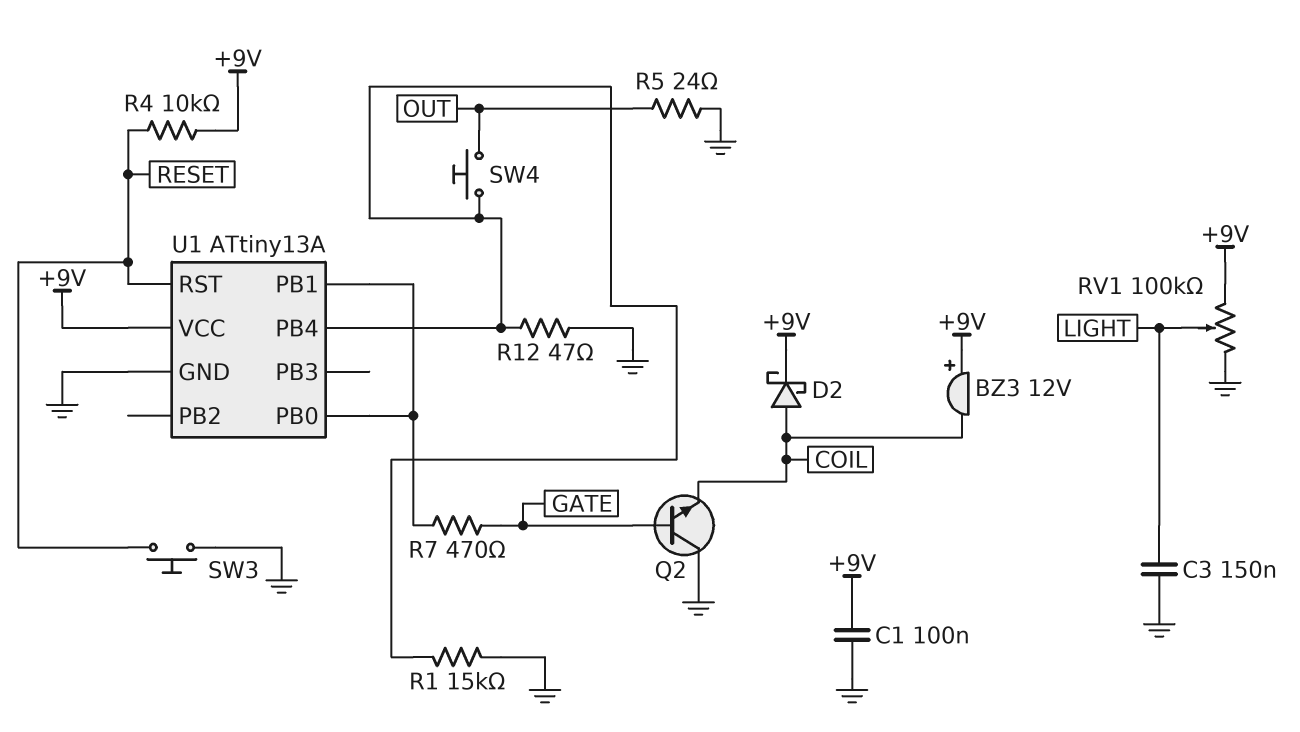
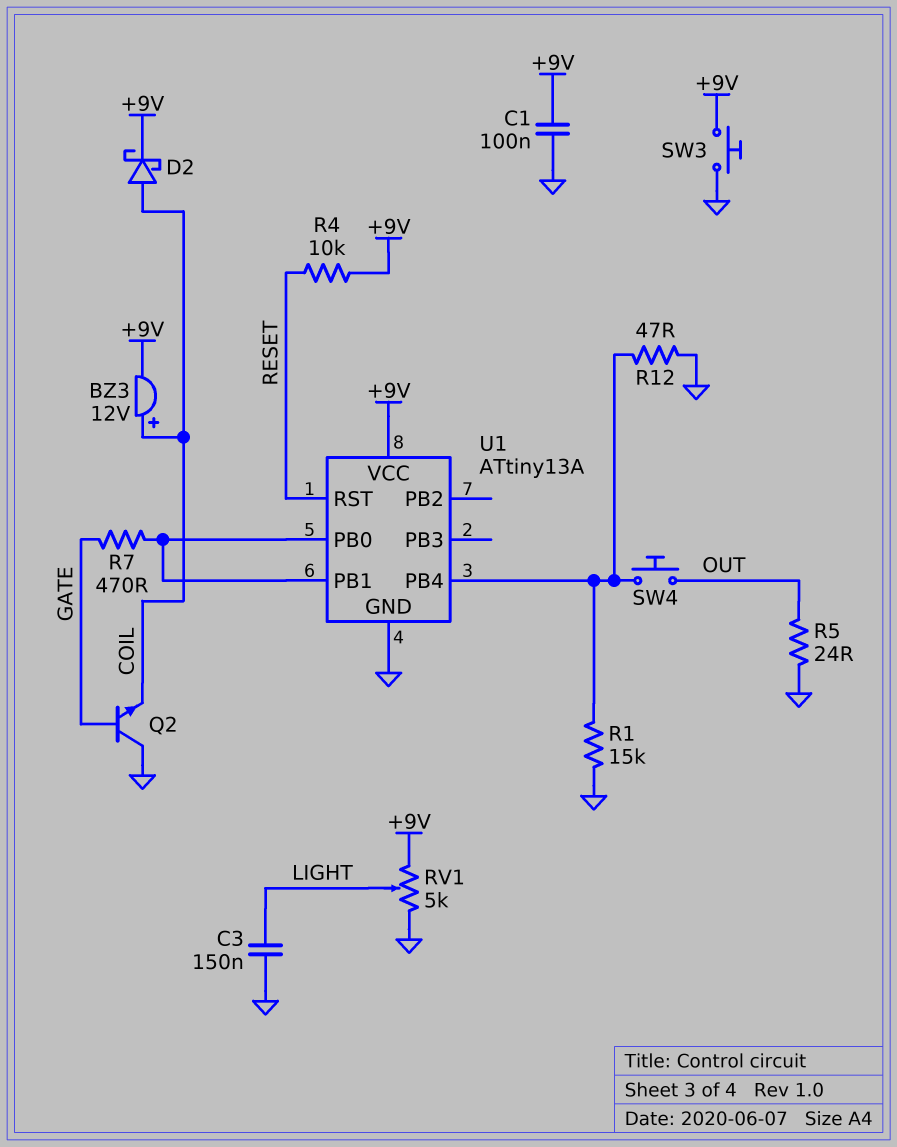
BZ3: buzzer 12V (plus +9V, minus COIL) -> buzzer 12V (plus COIL, minus +9V)
RV1: 100k (+9V, GND, wiper LIGHT) -> 5k (+9V, GND, wiper LIGHT)
SW3: button (GND, RESET) -> button (+9V, GND)

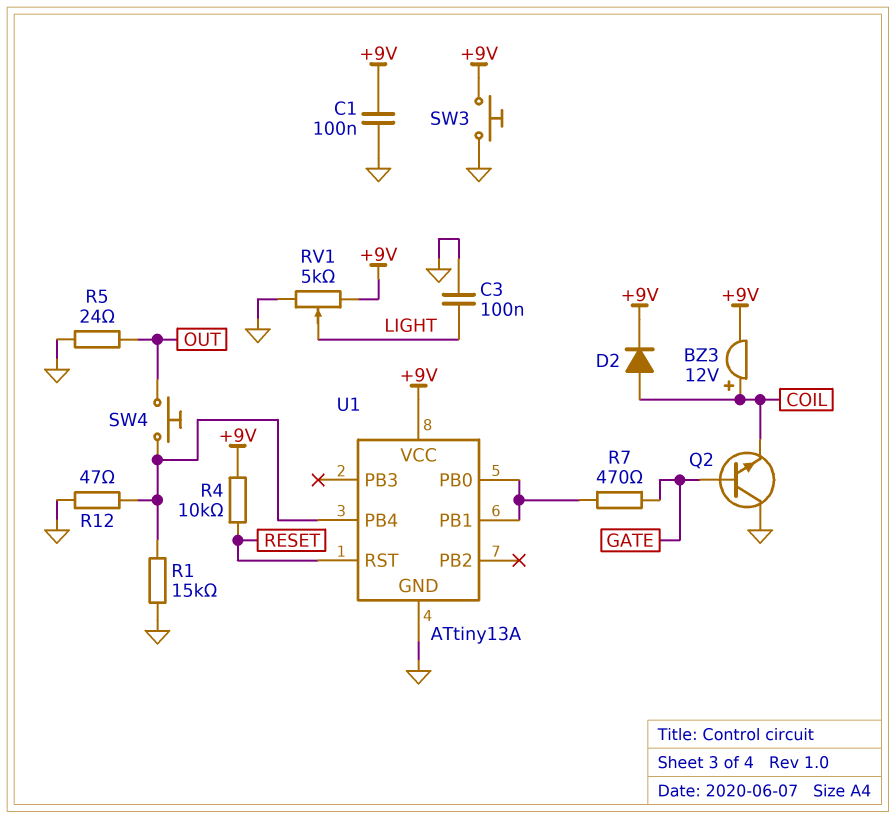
C3: 150nF (GND, LIGHT) -> 100nF (GND, LIGHT)
D2: schottky (A COIL, K +9V) -> diode (A COIL, K +9V)

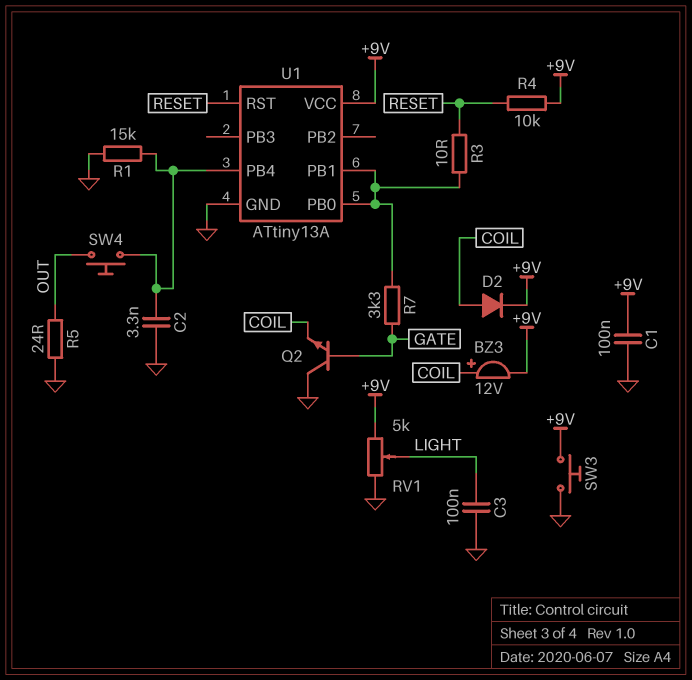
C2: none -> 3.3nF (GND, U1/PB4)
R3: none -> 10 (RESET, U1/PB0)
R7: 470 (GATE, U1/PB0) -> 3.3k (GATE, U1/PB0)
R12: 47 (GND, U1/PB4) -> none

